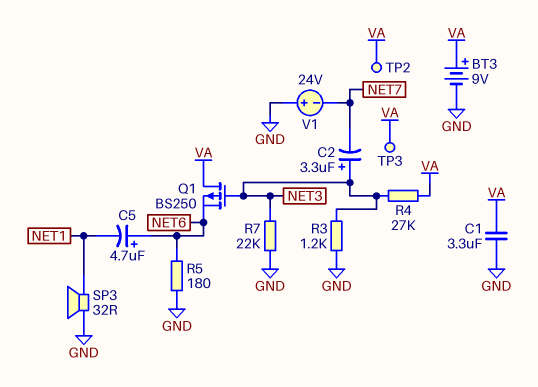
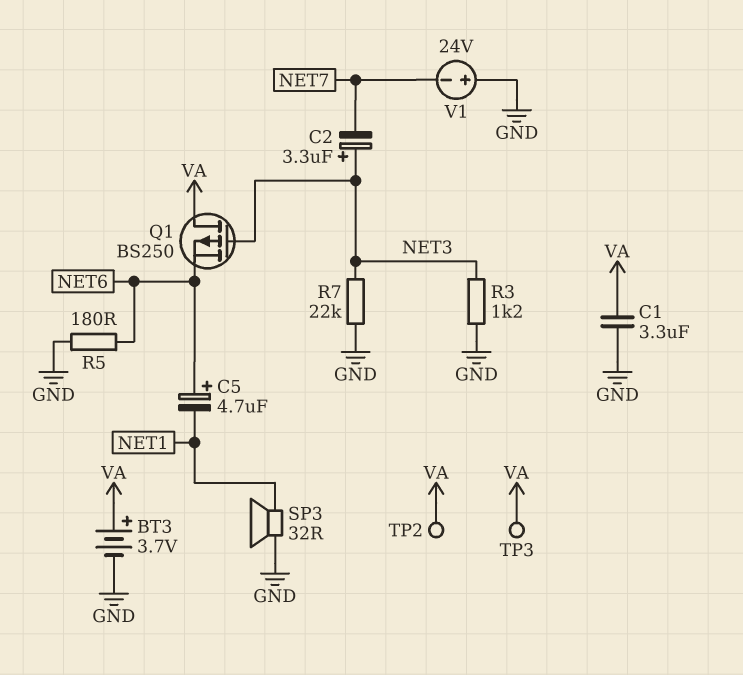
BT3: 9V (plus VA, minus GND) -> 3.7V (plus VA, minus GND)
R4: 27k (NET3, VA) -> none

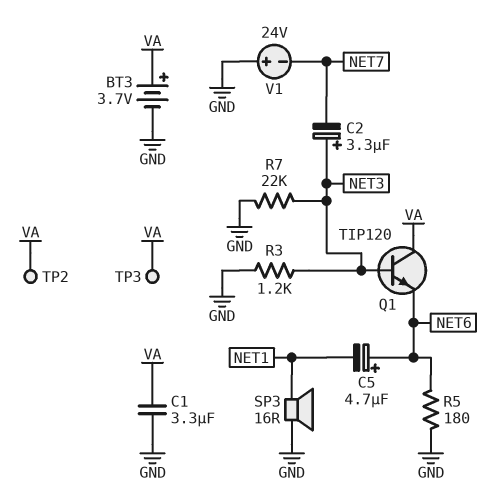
Q1: PMOS BS250 (G NET3, D VA, S NET6) -> NPN TIP120 (B NET3, C VA, E NET6)
SP3: speaker 32R (GND, NET1) -> speaker 16R (GND, NET1)

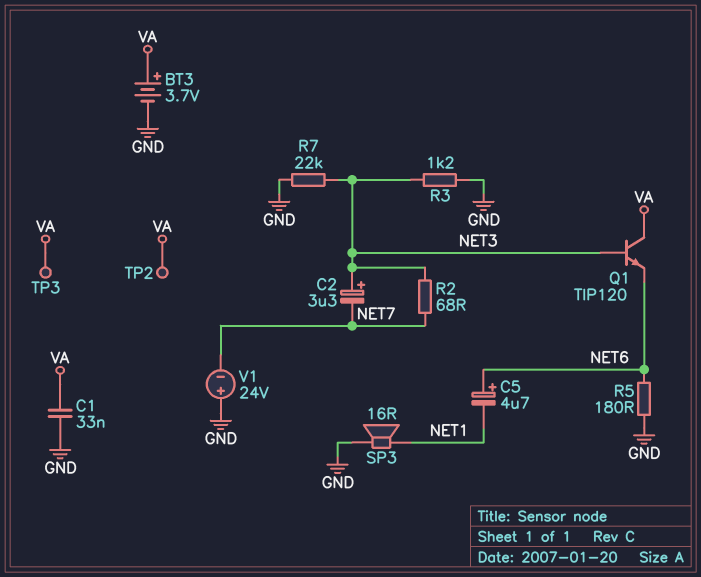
C1: 3.3uF (GND, VA) -> 33nF (GND, VA)
R2: none -> 68 (NET3, NET7)

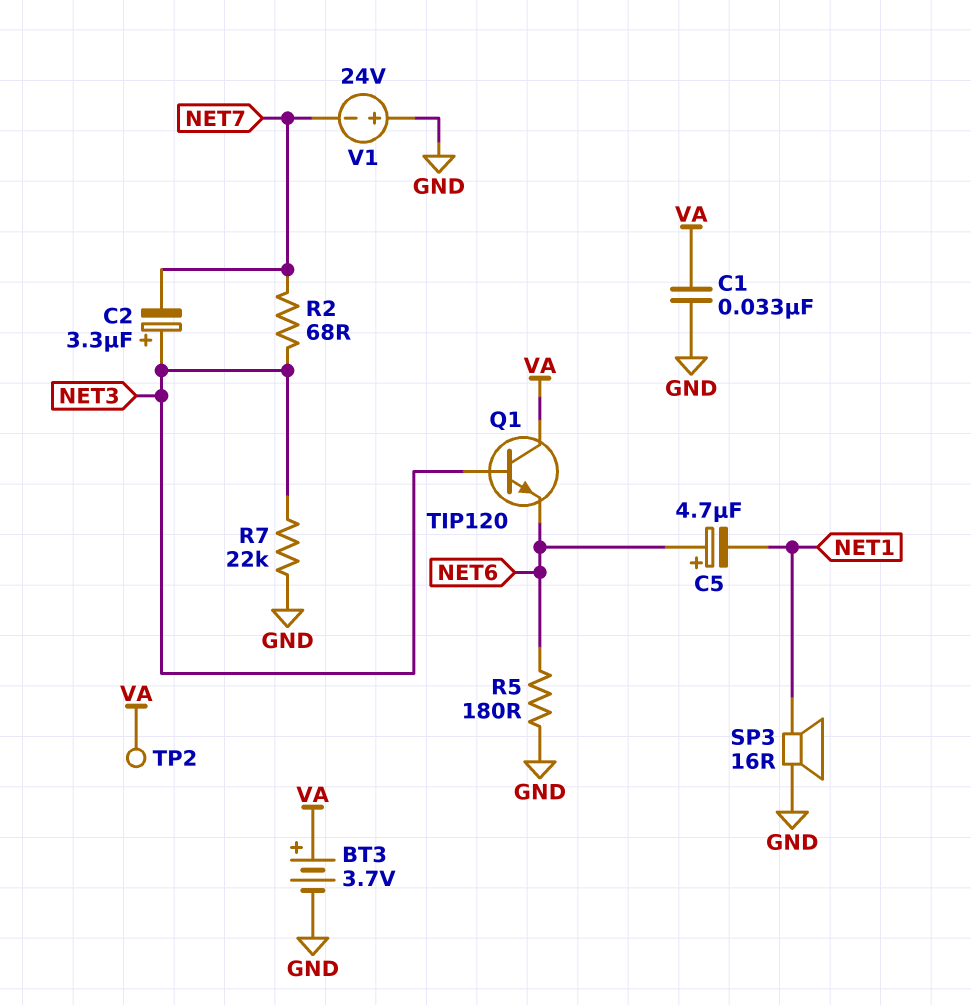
R3: 1.2k (GND, NET3) -> none
TP3: test point (VA) -> none

